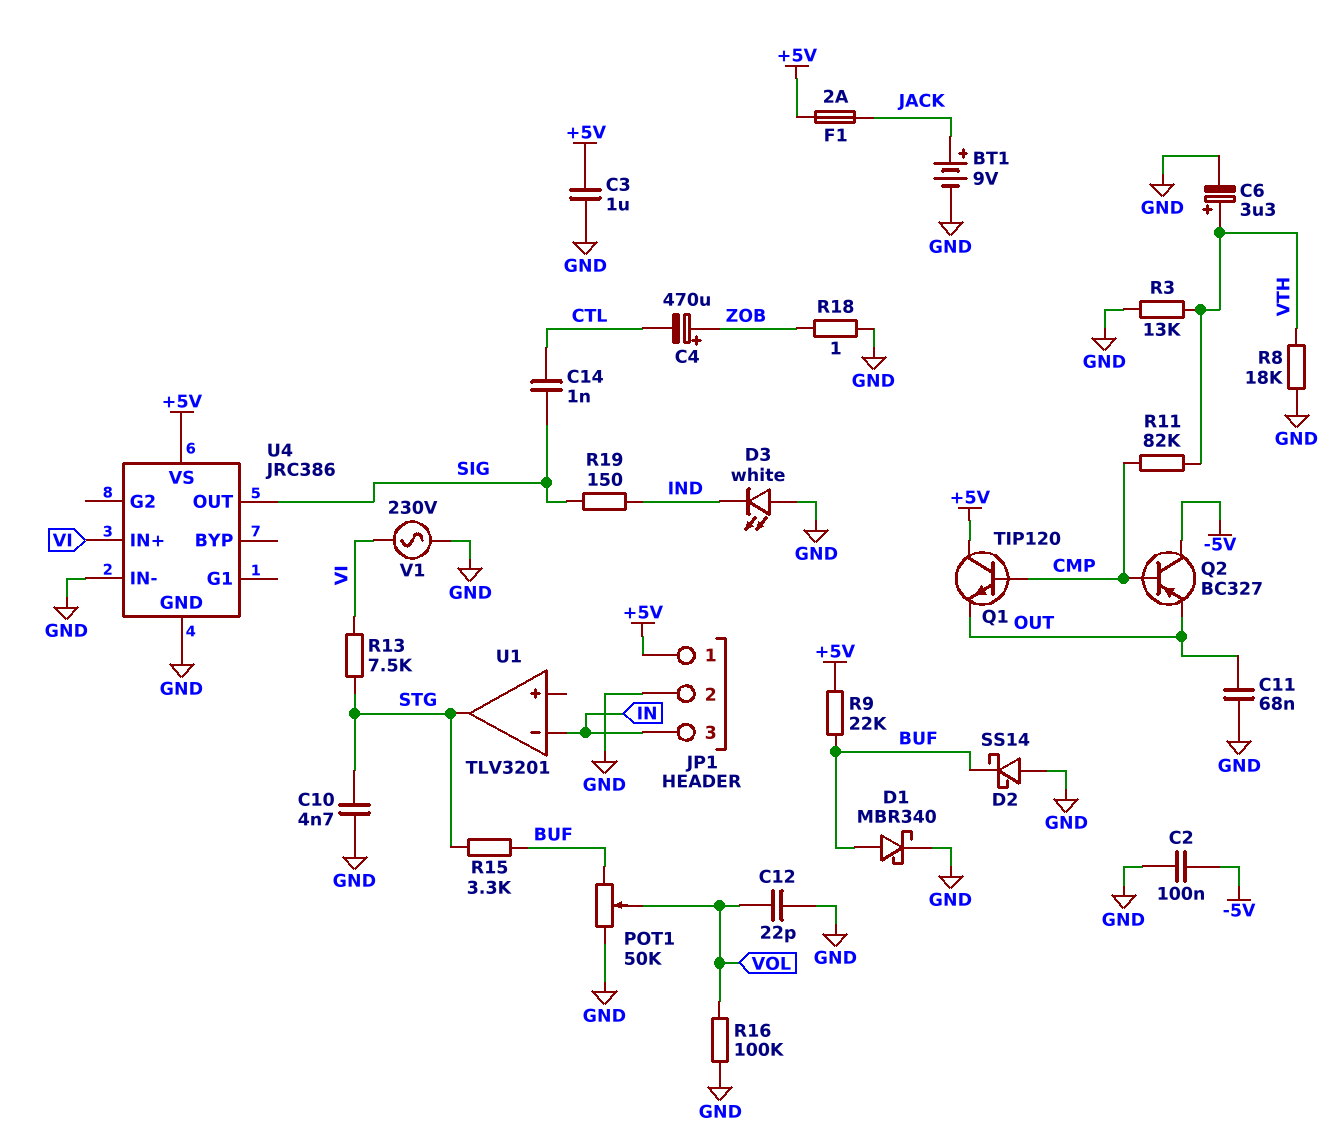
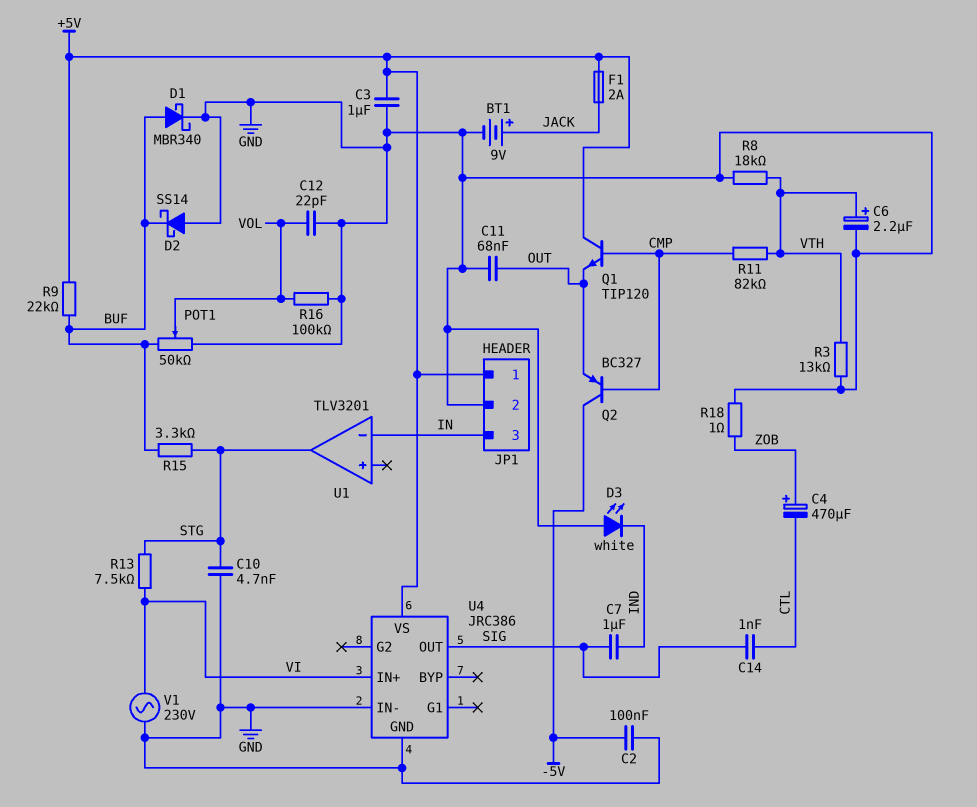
C6: 3.3uF (plus VTH, minus GND) -> 2.2uF (plus VTH, minus GND)
C7: none -> 1uF (IND, SIG)
R19: 150 (IND, SIG) -> none

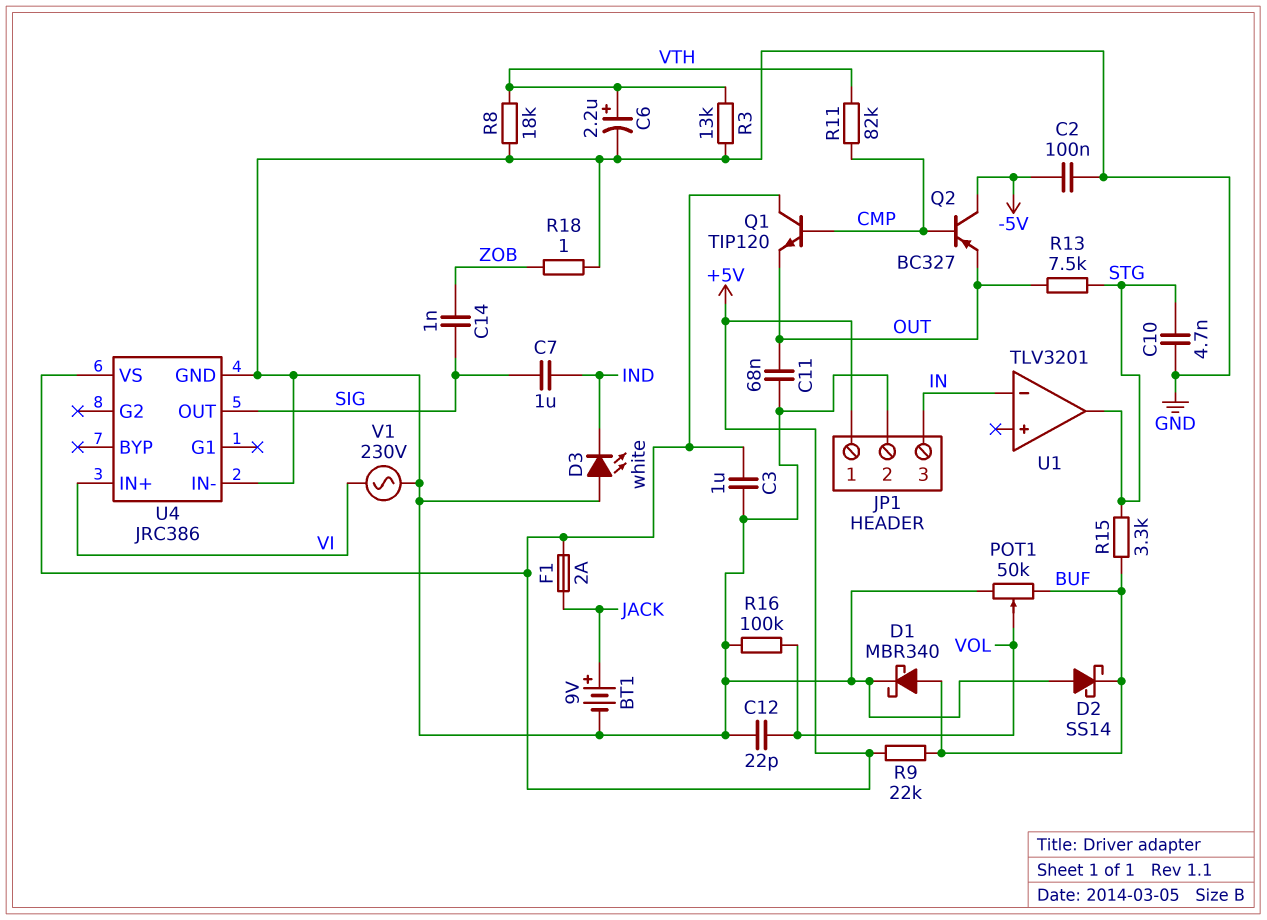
C4: 470uF (plus ZOB, minus CTL) -> none
C14: 1nF (CTL, SIG) -> 1nF (SIG, ZOB)
R13: 7.5k (STG, VI) -> 7.5k (OUT, STG)

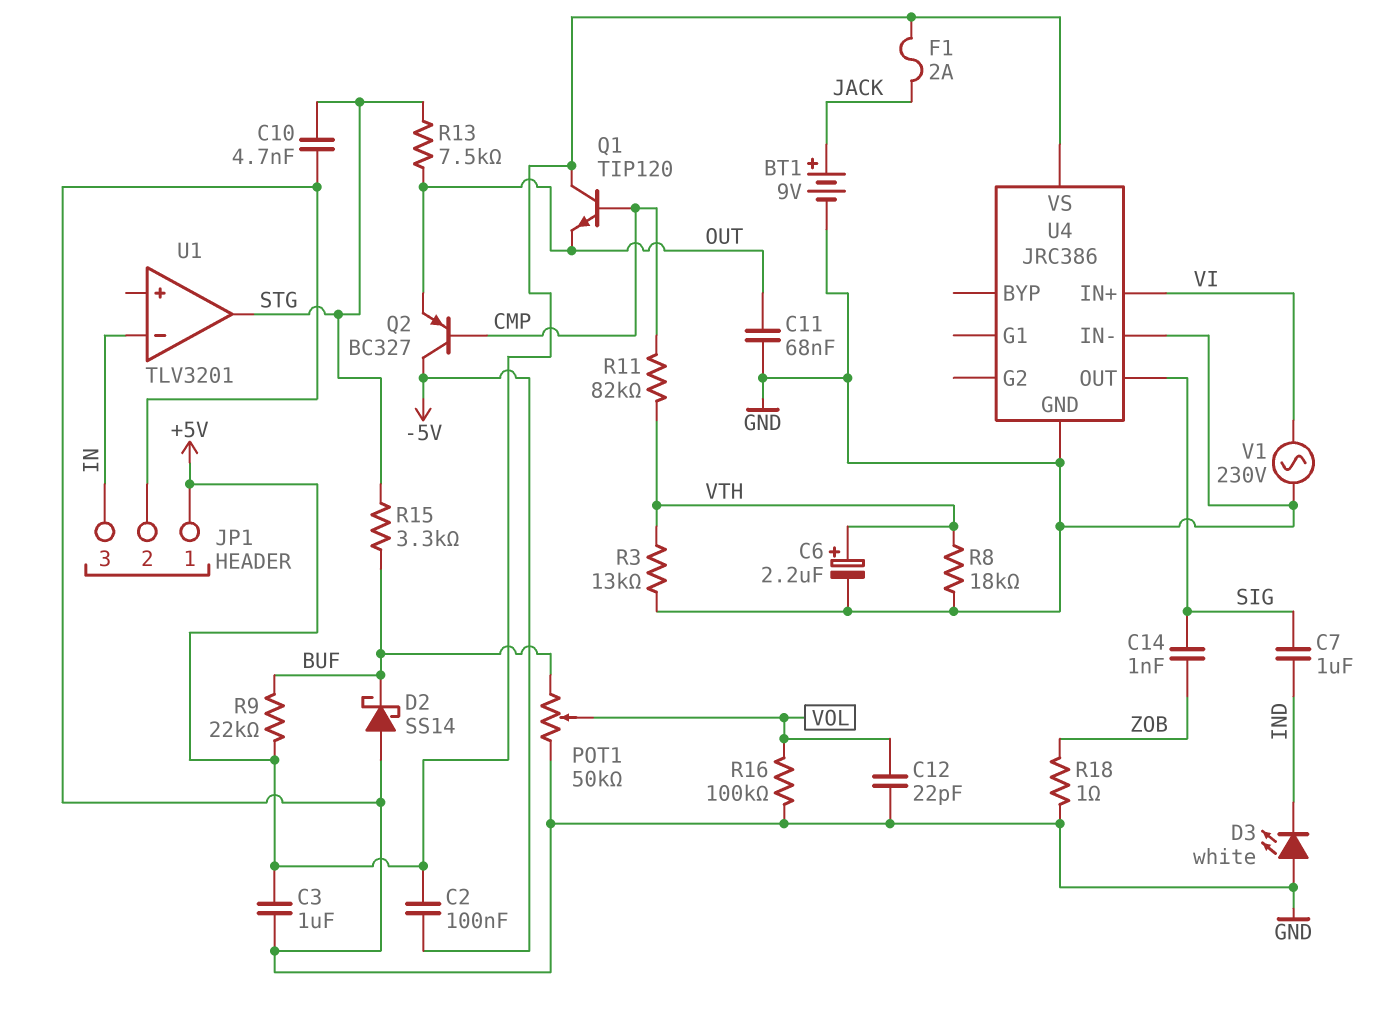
C2: 100nF (-5V, GND) -> 100nF (+5V, -5V)
D1: schottky MBR340 (A BUF, K GND) -> none

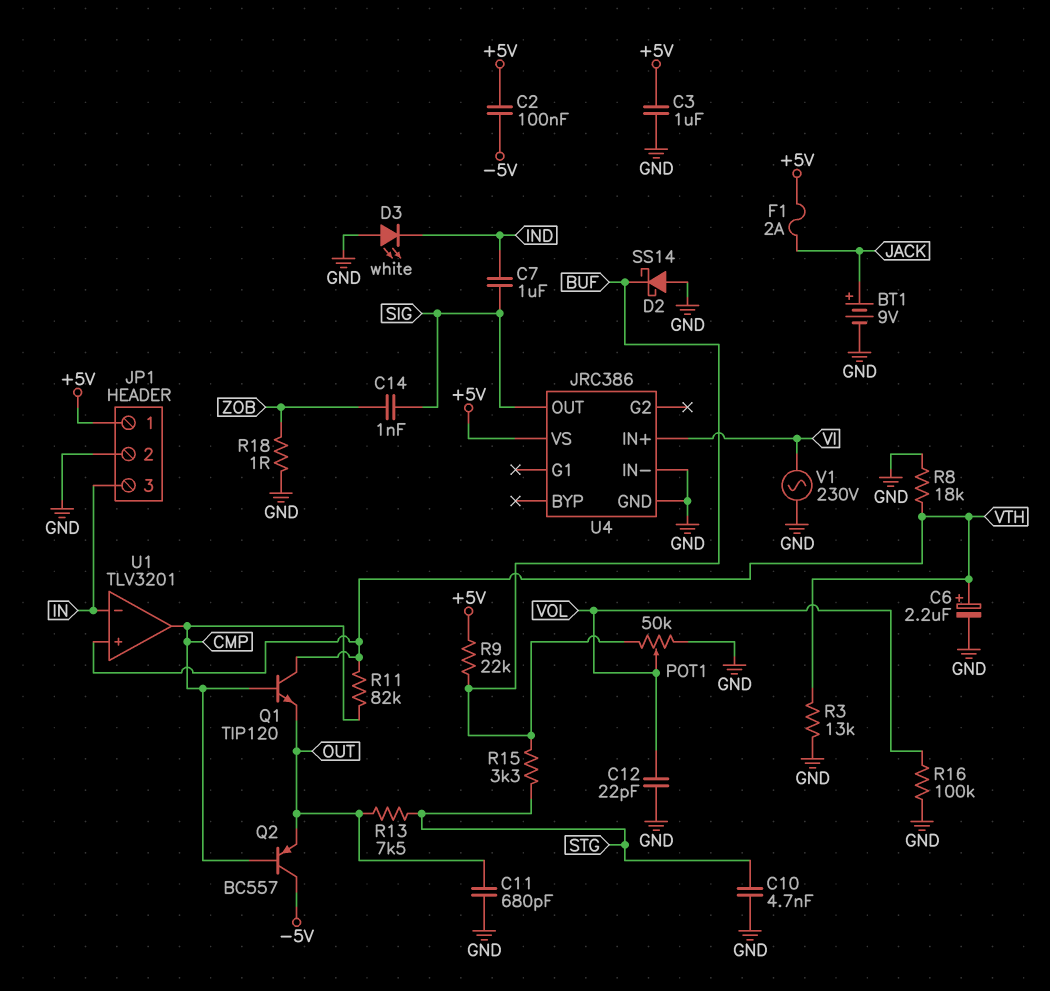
C11: 68nF (GND, OUT) -> 680pF (GND, OUT)
Q1: NPN TIP120 (B CMP, C +5V, E OUT) -> NPN TIP120 (B CMP, C VTH, E OUT)
Q2: PNP BC327 (B CMP, C -5V, E OUT) -> PNP BC557 (B CMP, C -5V, E OUT)
U1 pin in+: none -> VTH
U1 pin out: STG -> CMP

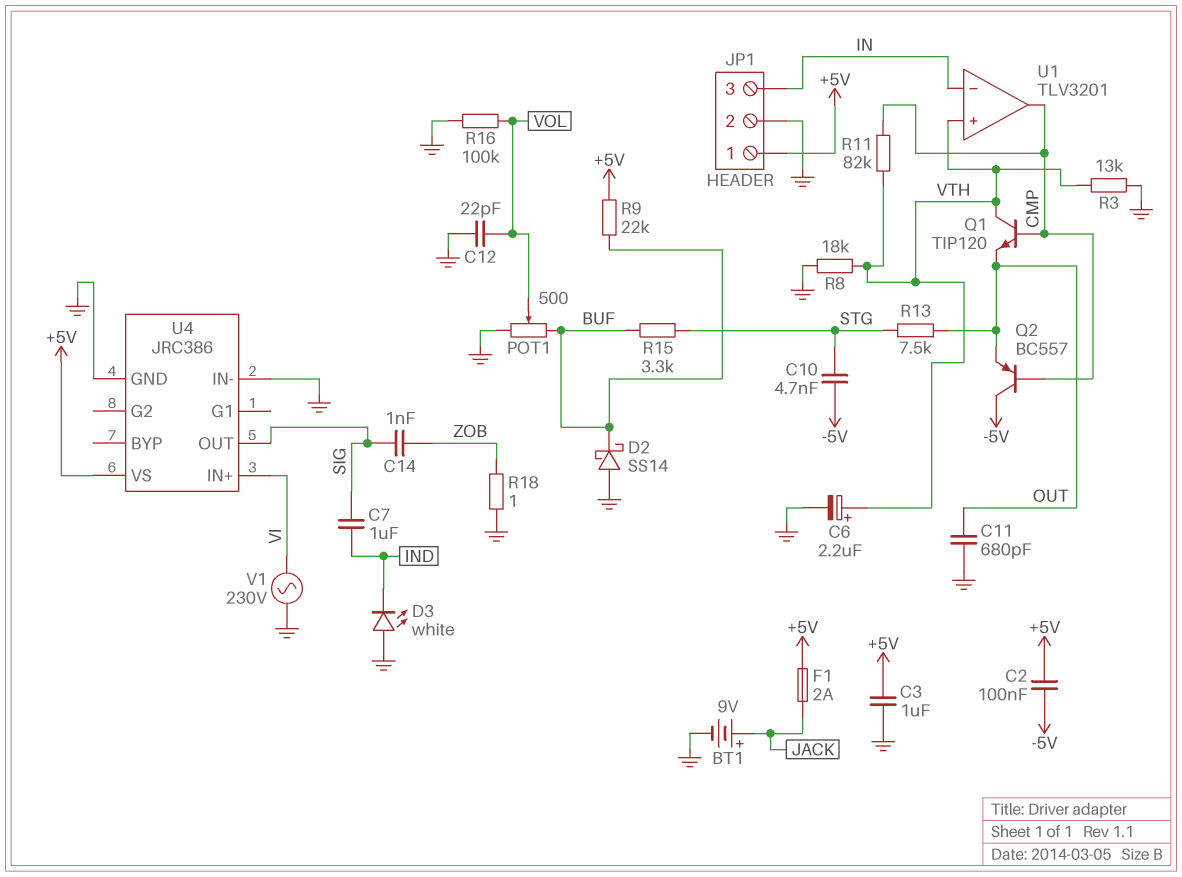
C10: 4.7nF (GND, STG) -> 4.7nF (-5V, STG)
POT1: 50k (BUF, GND, wiper VOL) -> 500 (BUF, GND, wiper VOL)

